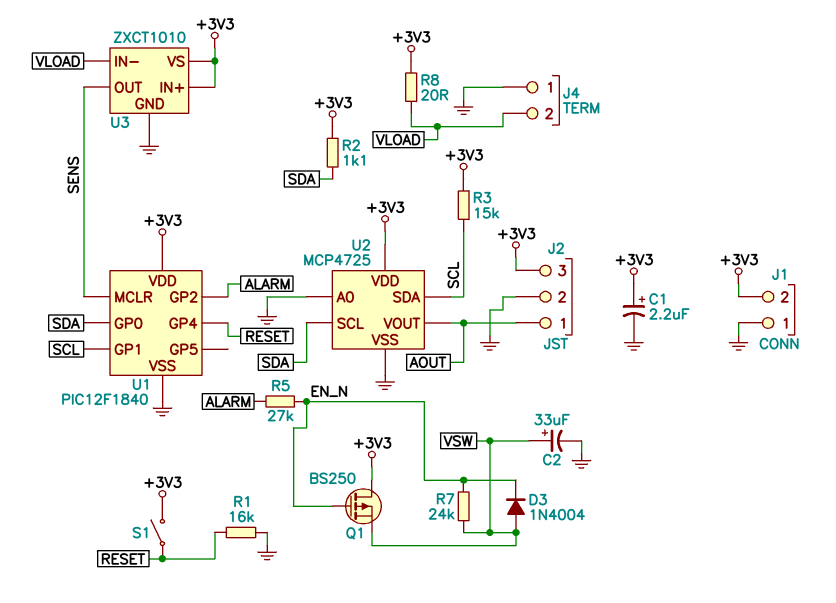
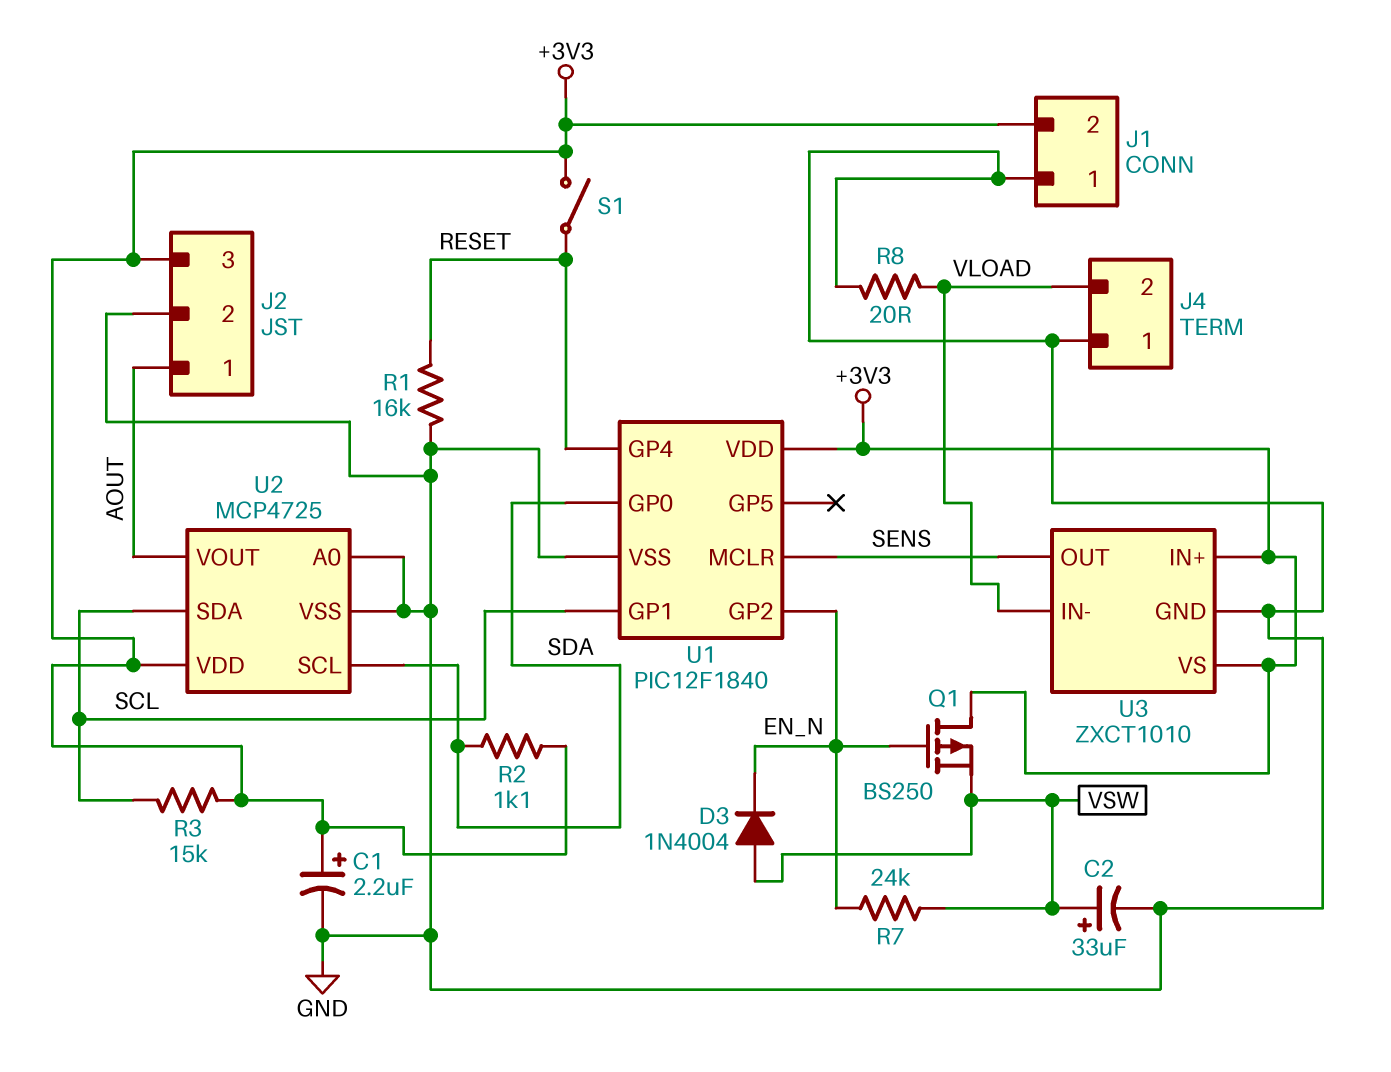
R5: 27k (ALARM, EN_N) -> none
R8: 20 (+3V3, VLOAD) -> 20 (GND, VLOAD)
U1 pin GP2: ALARM -> EN_N

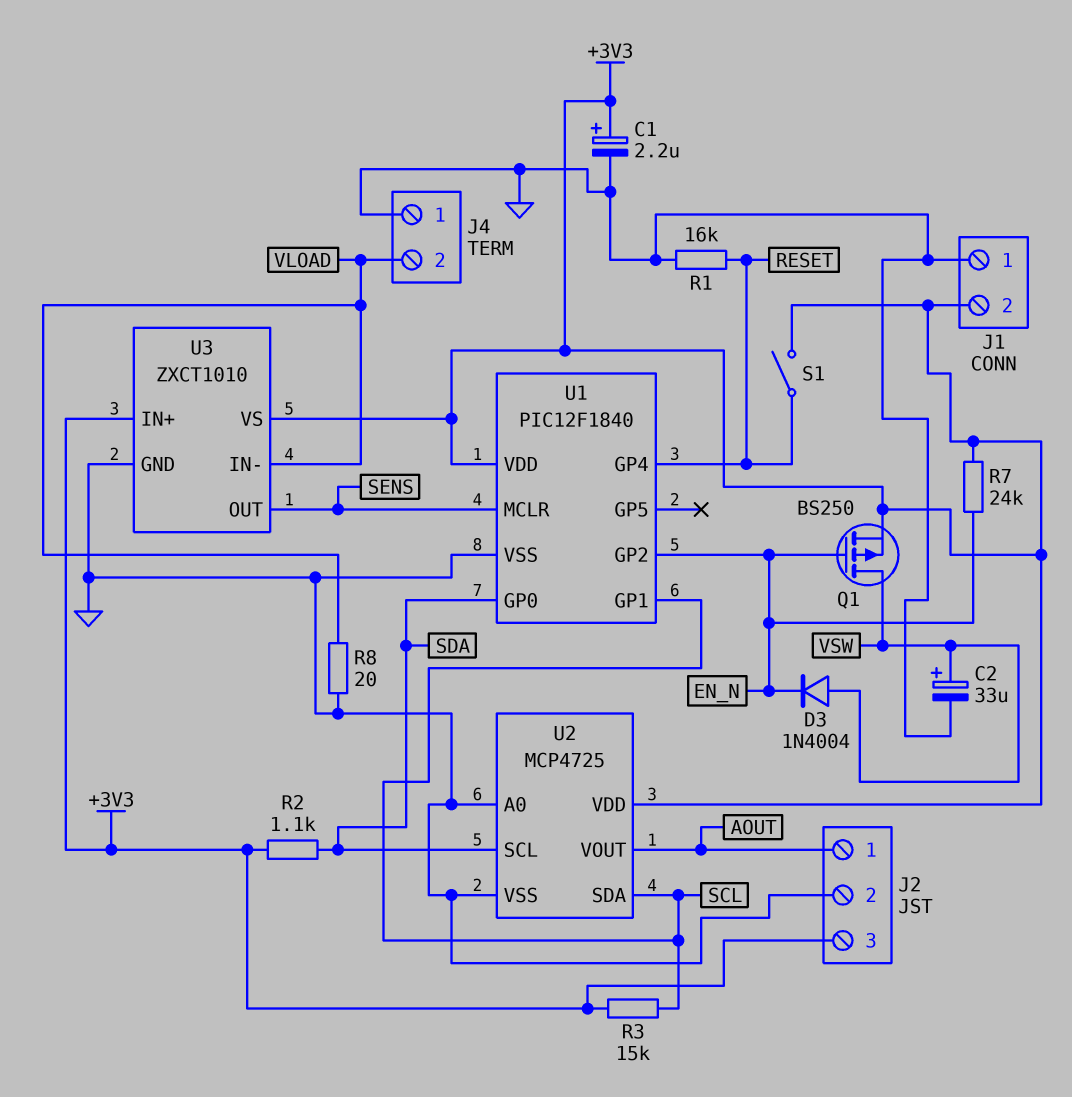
Q1: PMOS BS250 (G EN_N, D +3V3, S VSW) -> PMOS BS250 (G EN_N, D VSW, S +3V3)
R7: 24k (EN_N, VSW) -> 24k (+3V3, EN_N)

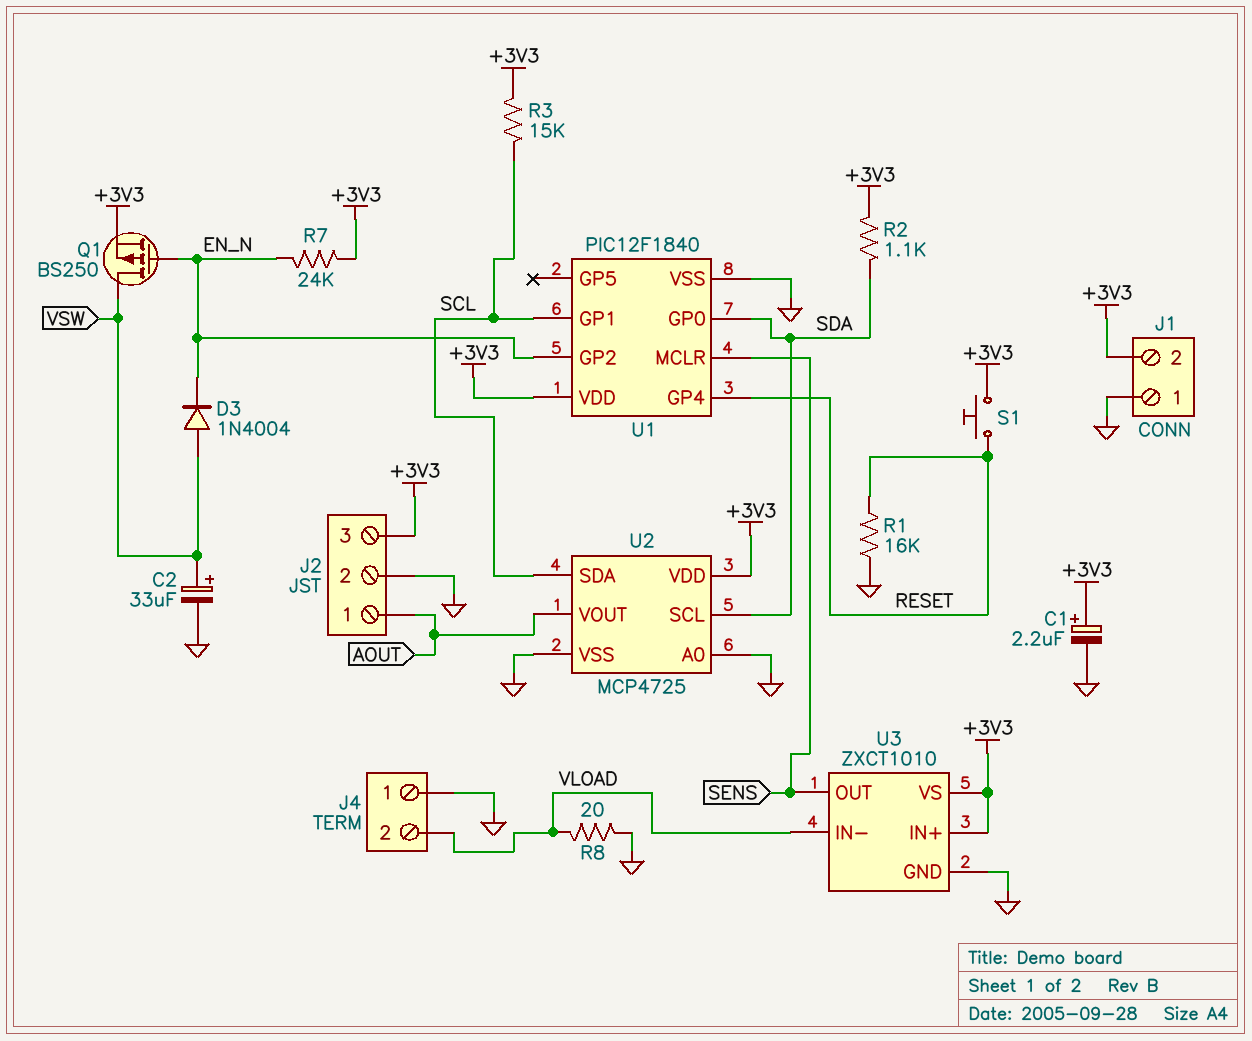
S1: switch (+3V3, RESET) -> button (+3V3, RESET)

